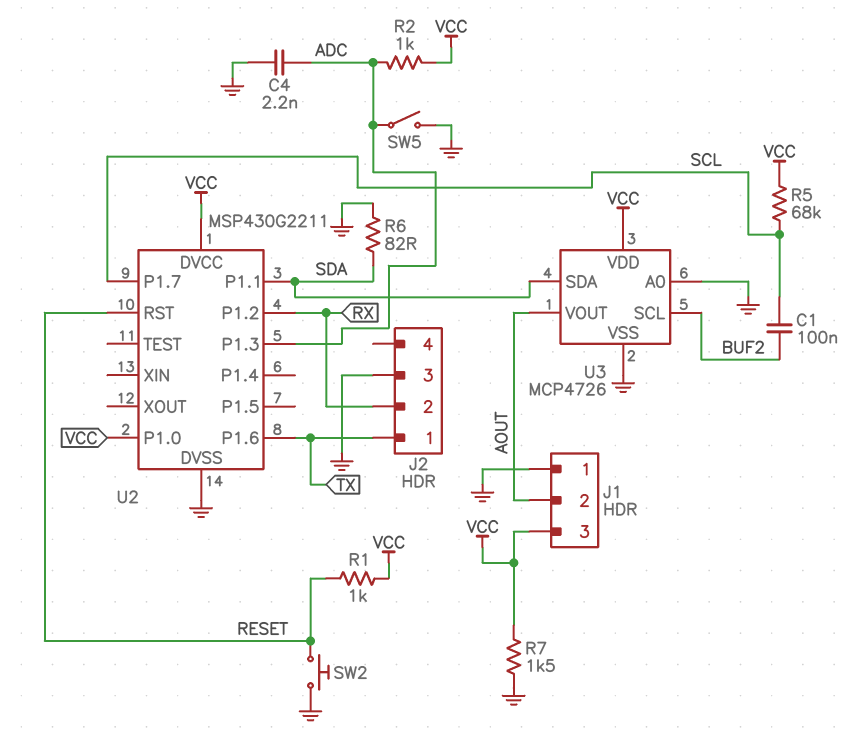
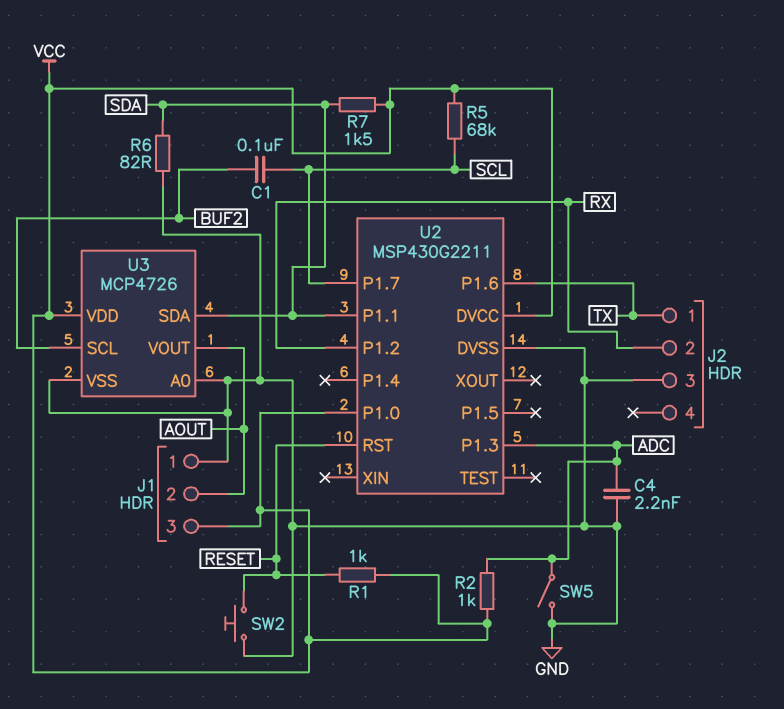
R7: 1.5k (GND, VCC) -> 1.5k (SDA, VCC)

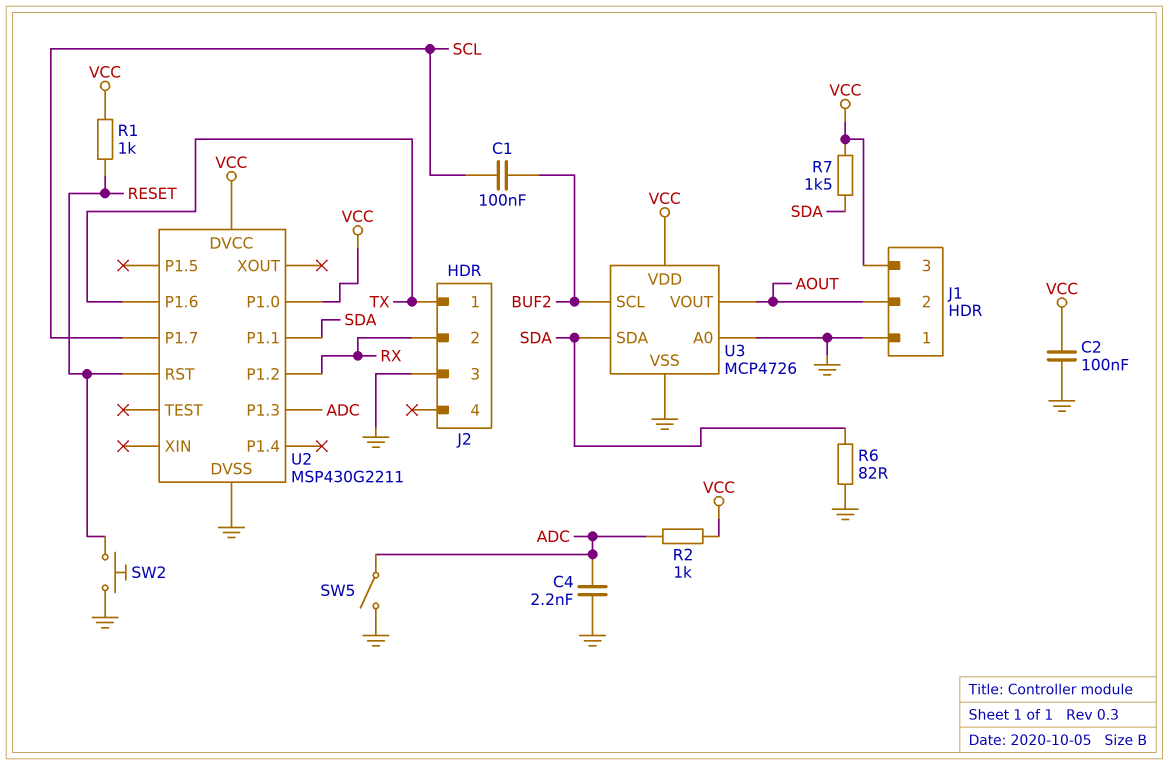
C2: none -> 100nF (GND, VCC)
R5: 68k (SCL, VCC) -> none

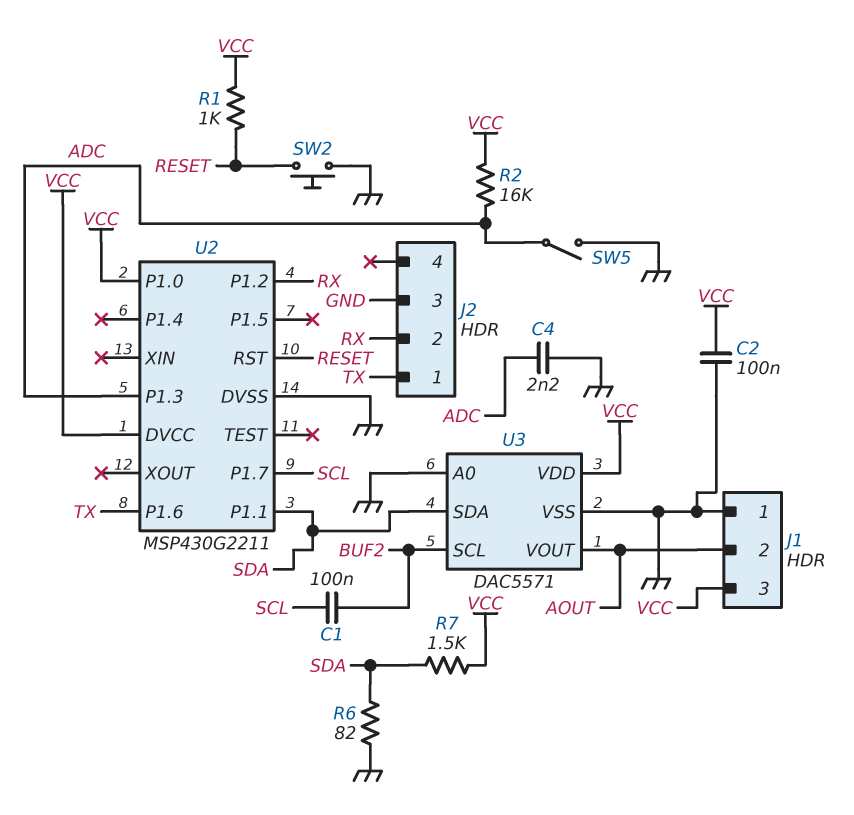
R2: 1k (ADC, VCC) -> 16k (ADC, VCC)
U3: MCP4726 -> DAC5571

